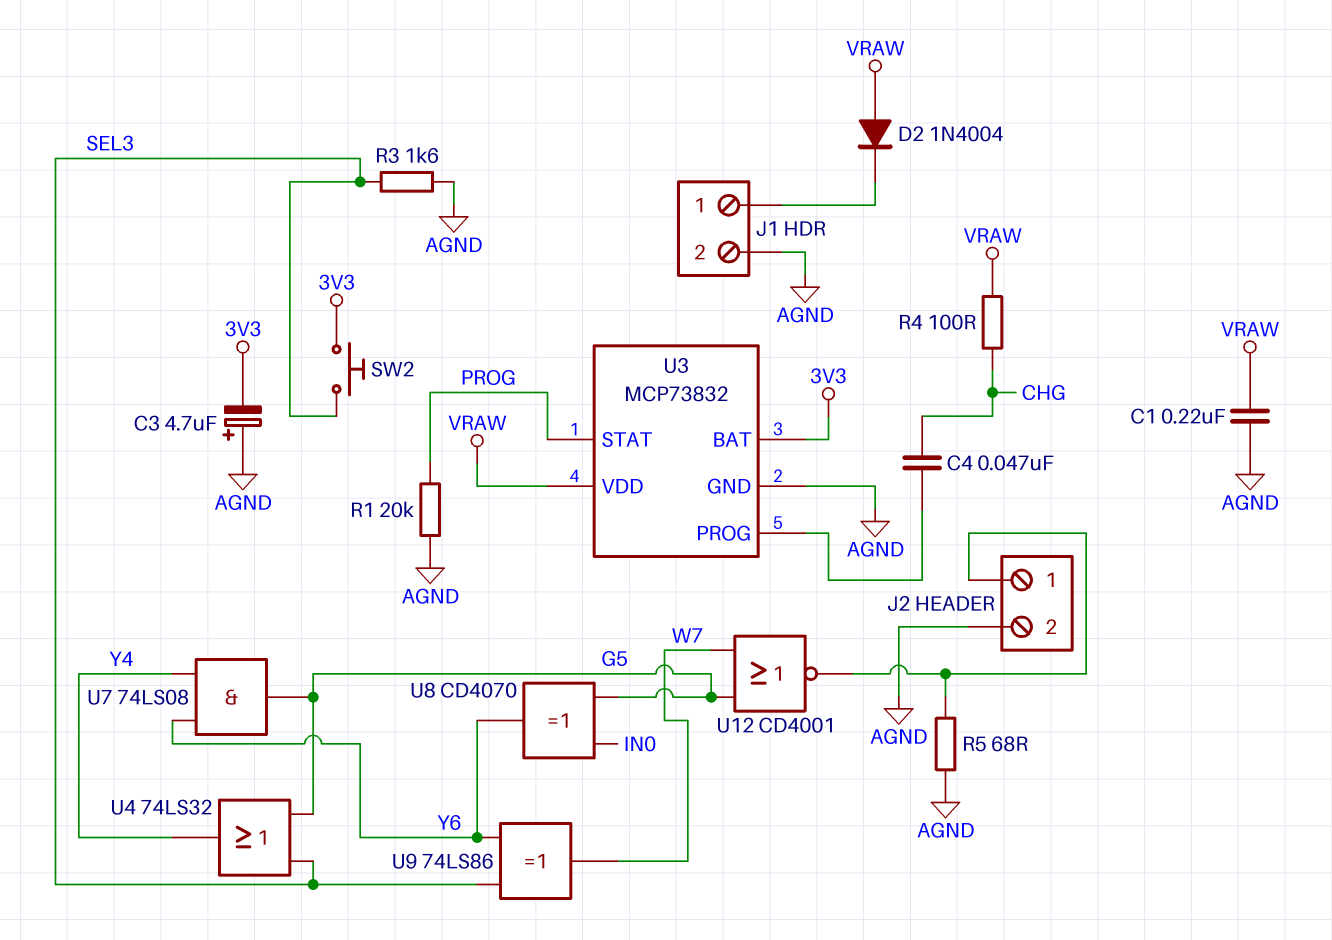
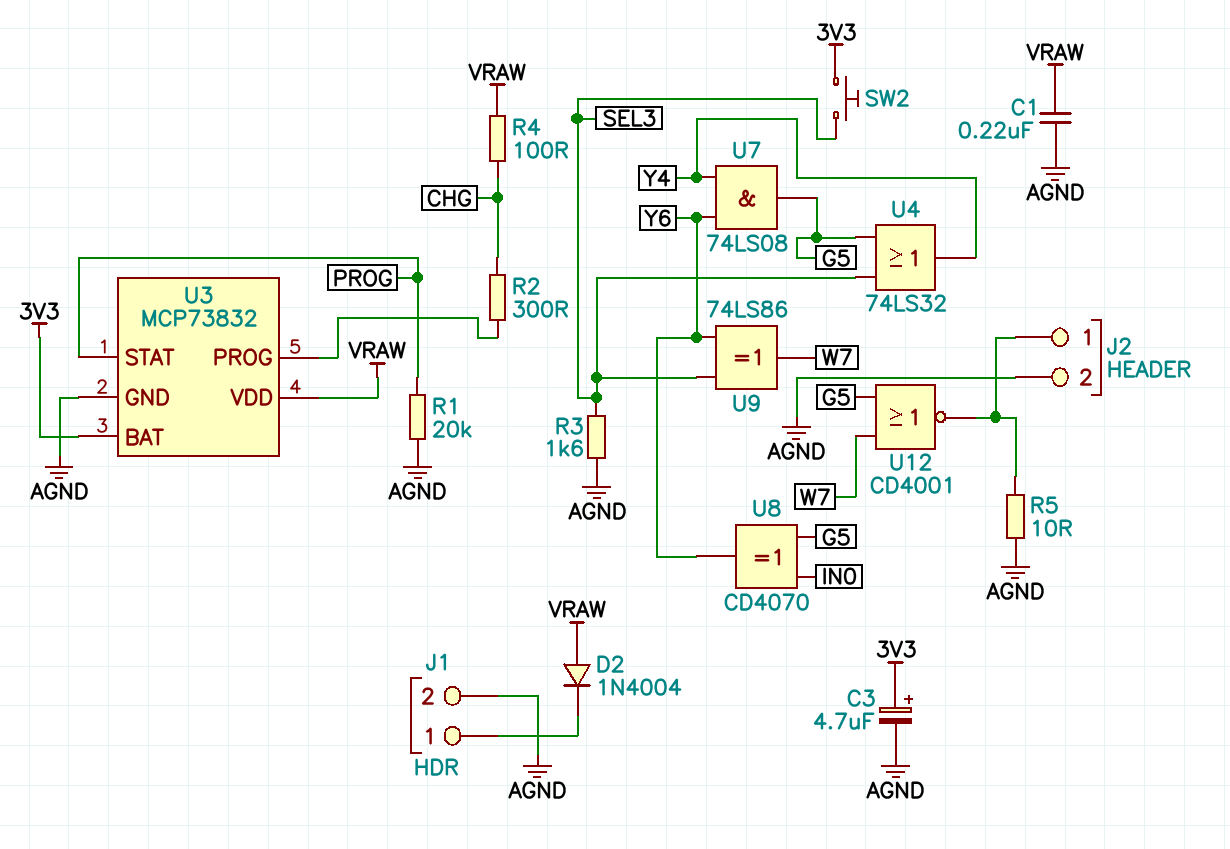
C3: 4.7uF (plus AGND, minus 3V3) -> 4.7uF (plus 3V3, minus AGND)
C4: 47nF (CHG, U3/PROG) -> none
R2: none -> 300 (CHG, U3/PROG)
R5: 68 (AGND, J2/1) -> 10 (AGND, J2/1)

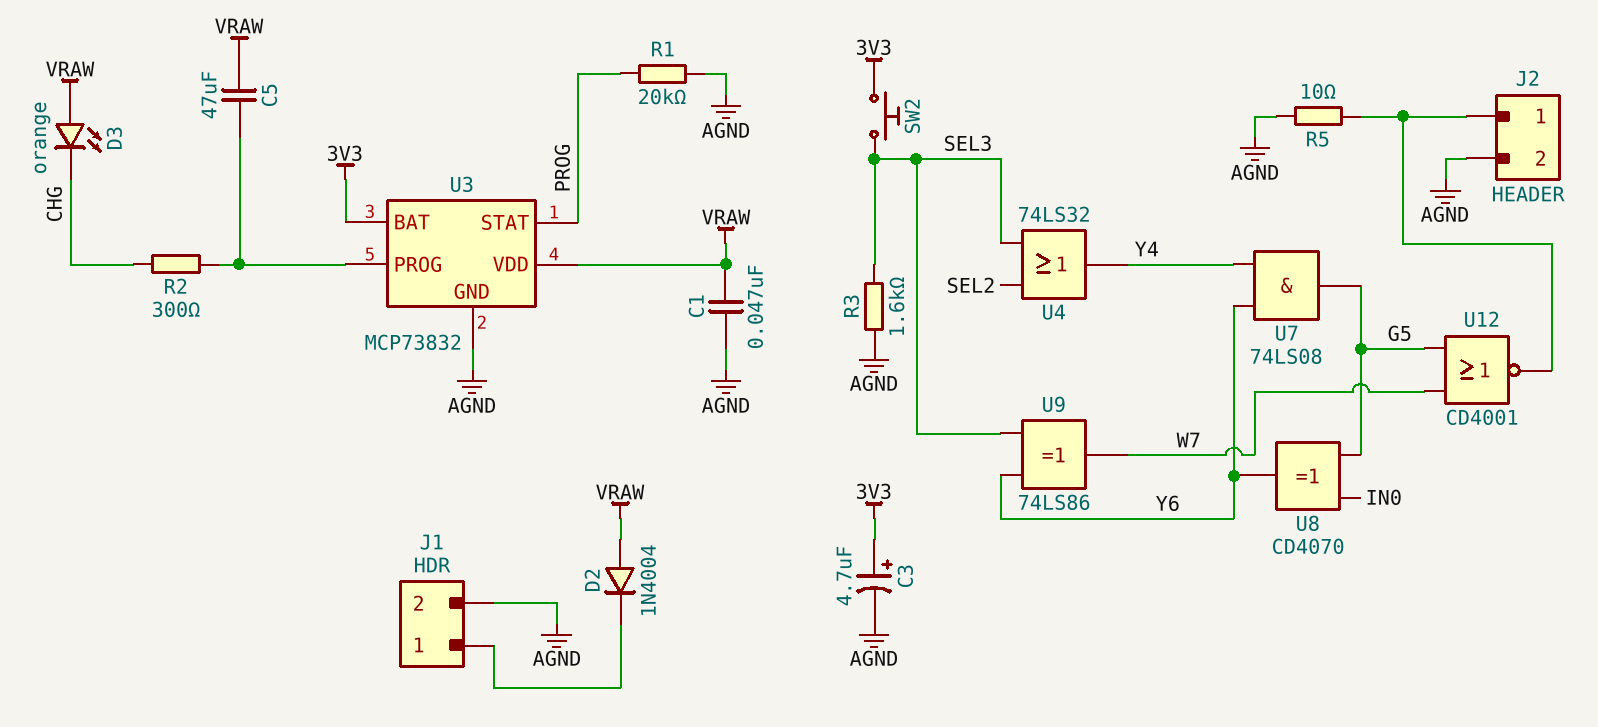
C1: 220nF (AGND, VRAW) -> 47nF (AGND, VRAW)
C5: none -> 47uF (U3/PROG, VRAW)
D3: none -> LED orange (A VRAW, K CHG)
R4: 100 (CHG, VRAW) -> none
U4: OR 74LS32 (in G5, in SEL3, out Y4) -> OR 74LS32 (in SEL2, in SEL3, out Y4)

